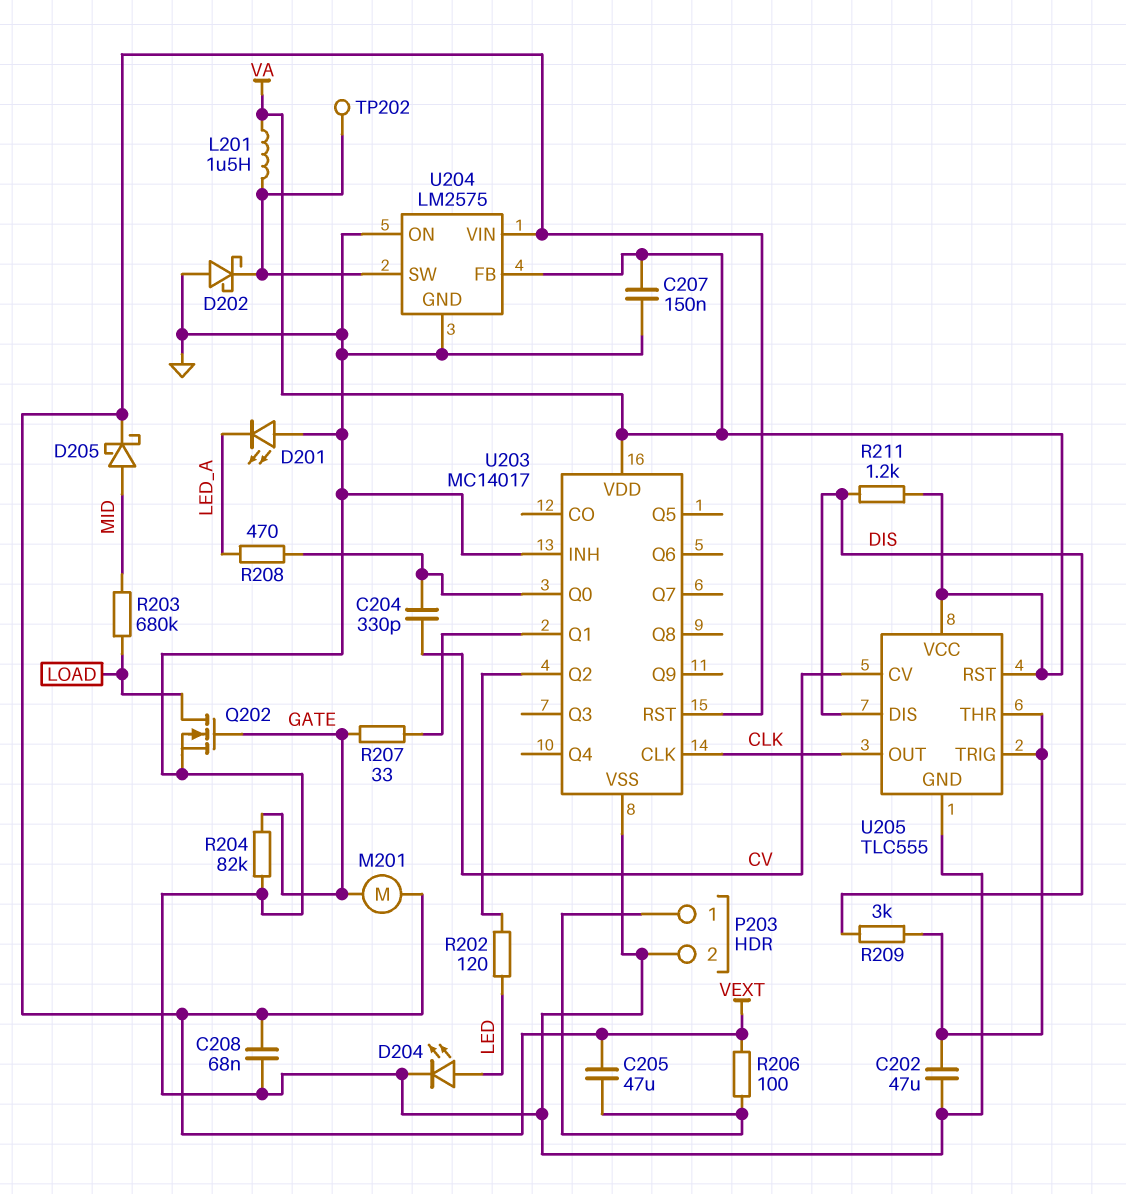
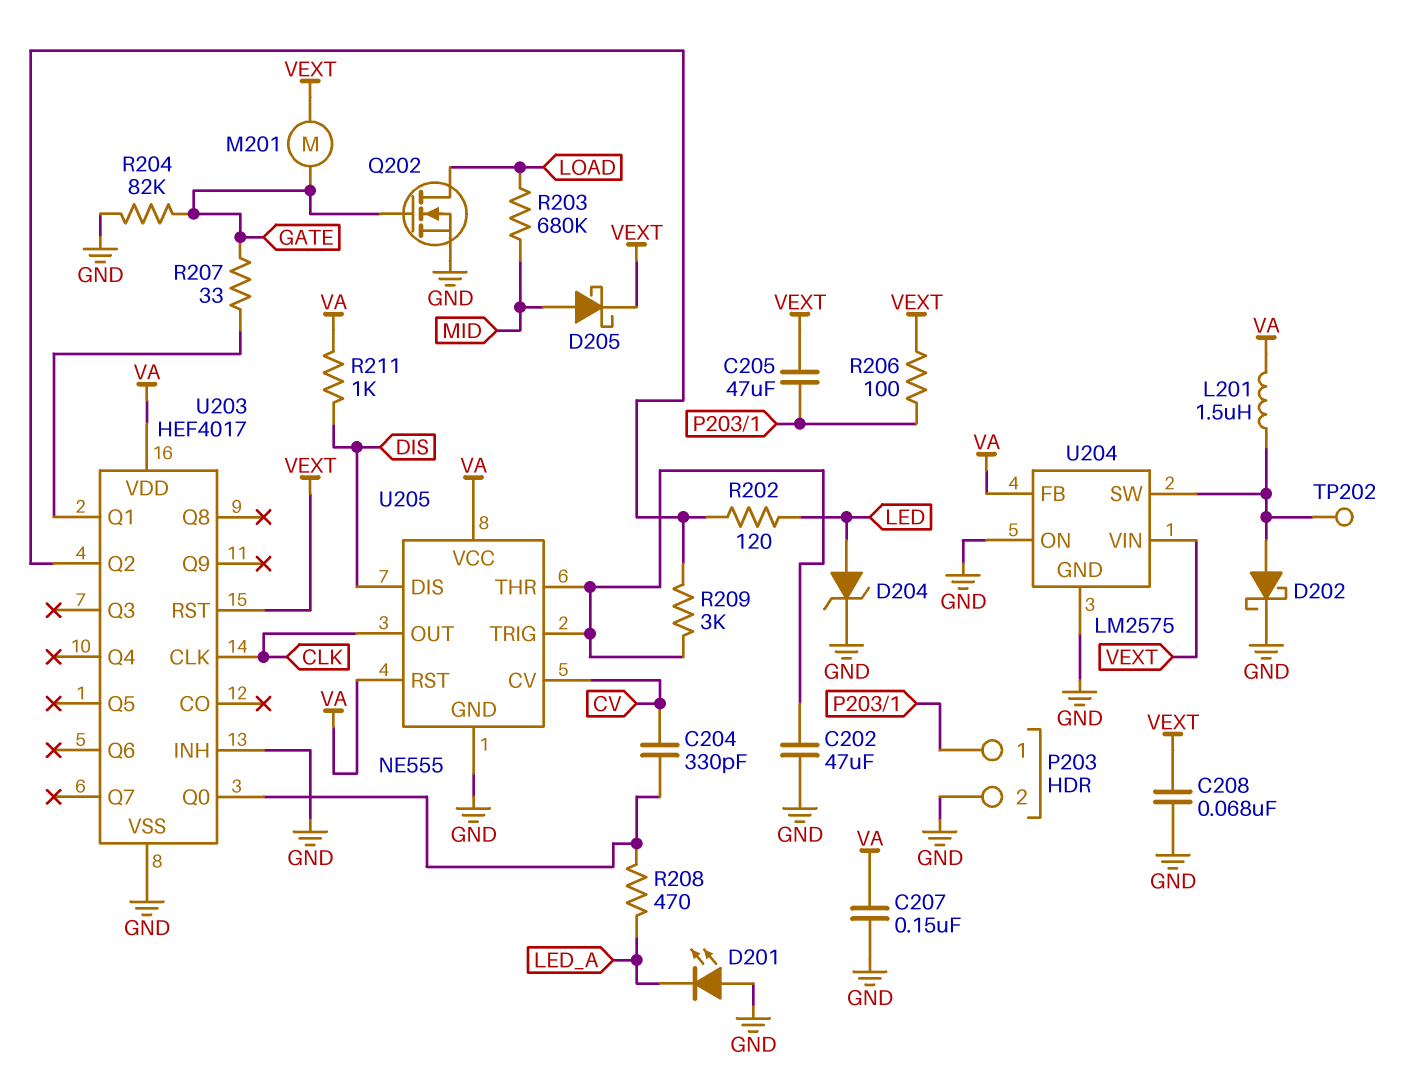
D202: schottky (A GND, K U204/SW) -> schottky (A U204/SW, K GND)
D204: LED (A LED, K GND) -> zener (A LED, K GND)
R209: 3k (DIS, U205/THR) -> 3k (U203/Q2, U205/THR)
R211: 1.2k (DIS, VA) -> 1k (DIS, VA)
U203: MC14017 -> HEF4017
U205: TLC555 -> NE555

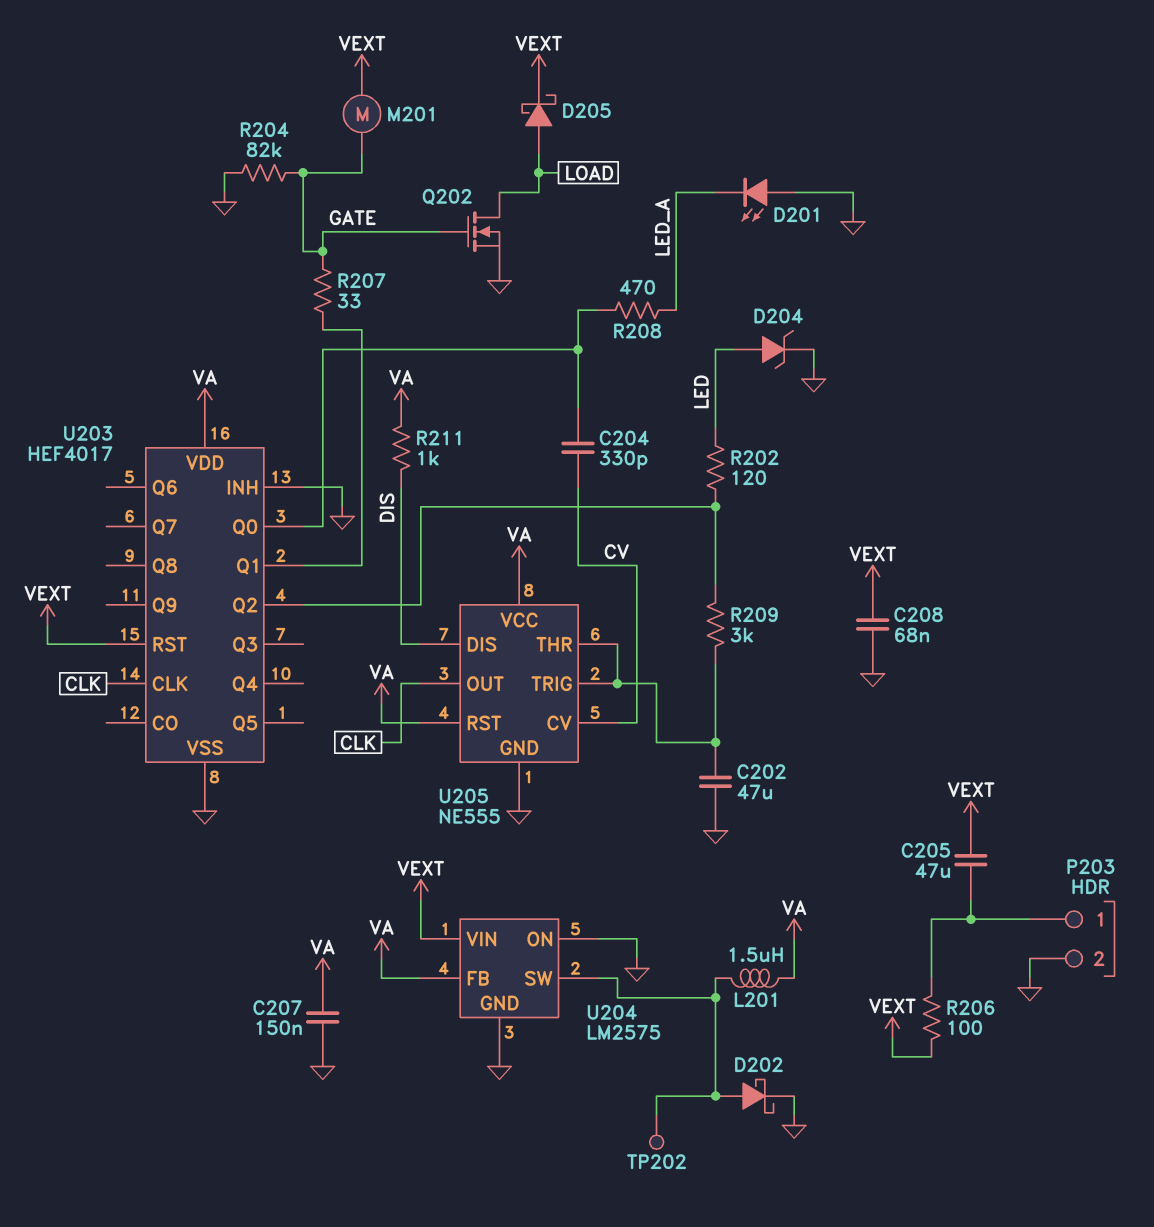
D205: schottky (A MID, K VEXT) -> schottky (A LOAD, K VEXT)
R203: 680k (LOAD, MID) -> none

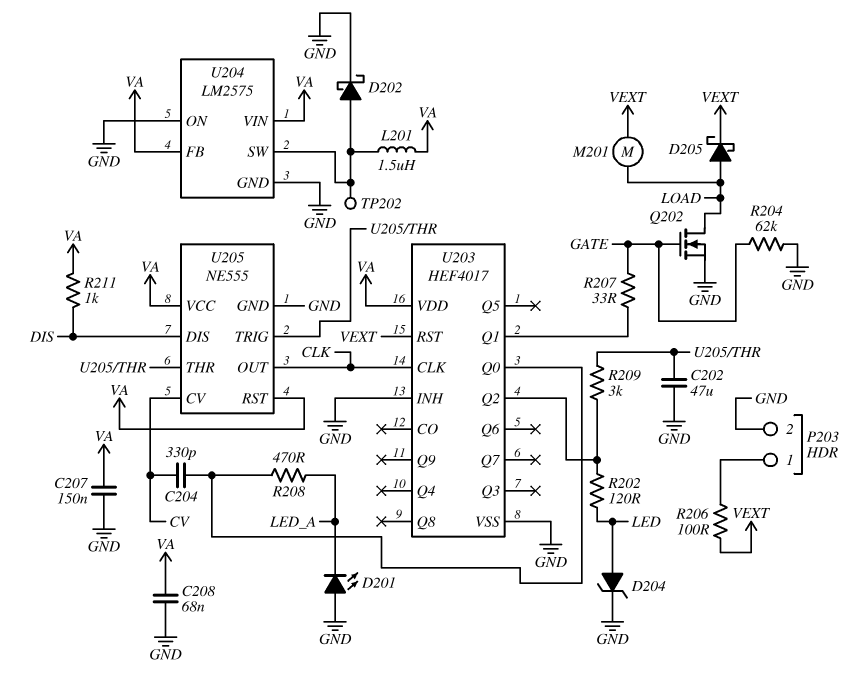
C205: 47uF (P203/1, VEXT) -> none
C208: 68nF (GND, VEXT) -> 68nF (GND, VA)
M201: motor (GATE, VEXT) -> motor (LOAD, VEXT)
R204: 82k (GATE, GND) -> 62k (GATE, GND)
U204 pin VIN: VEXT -> VA

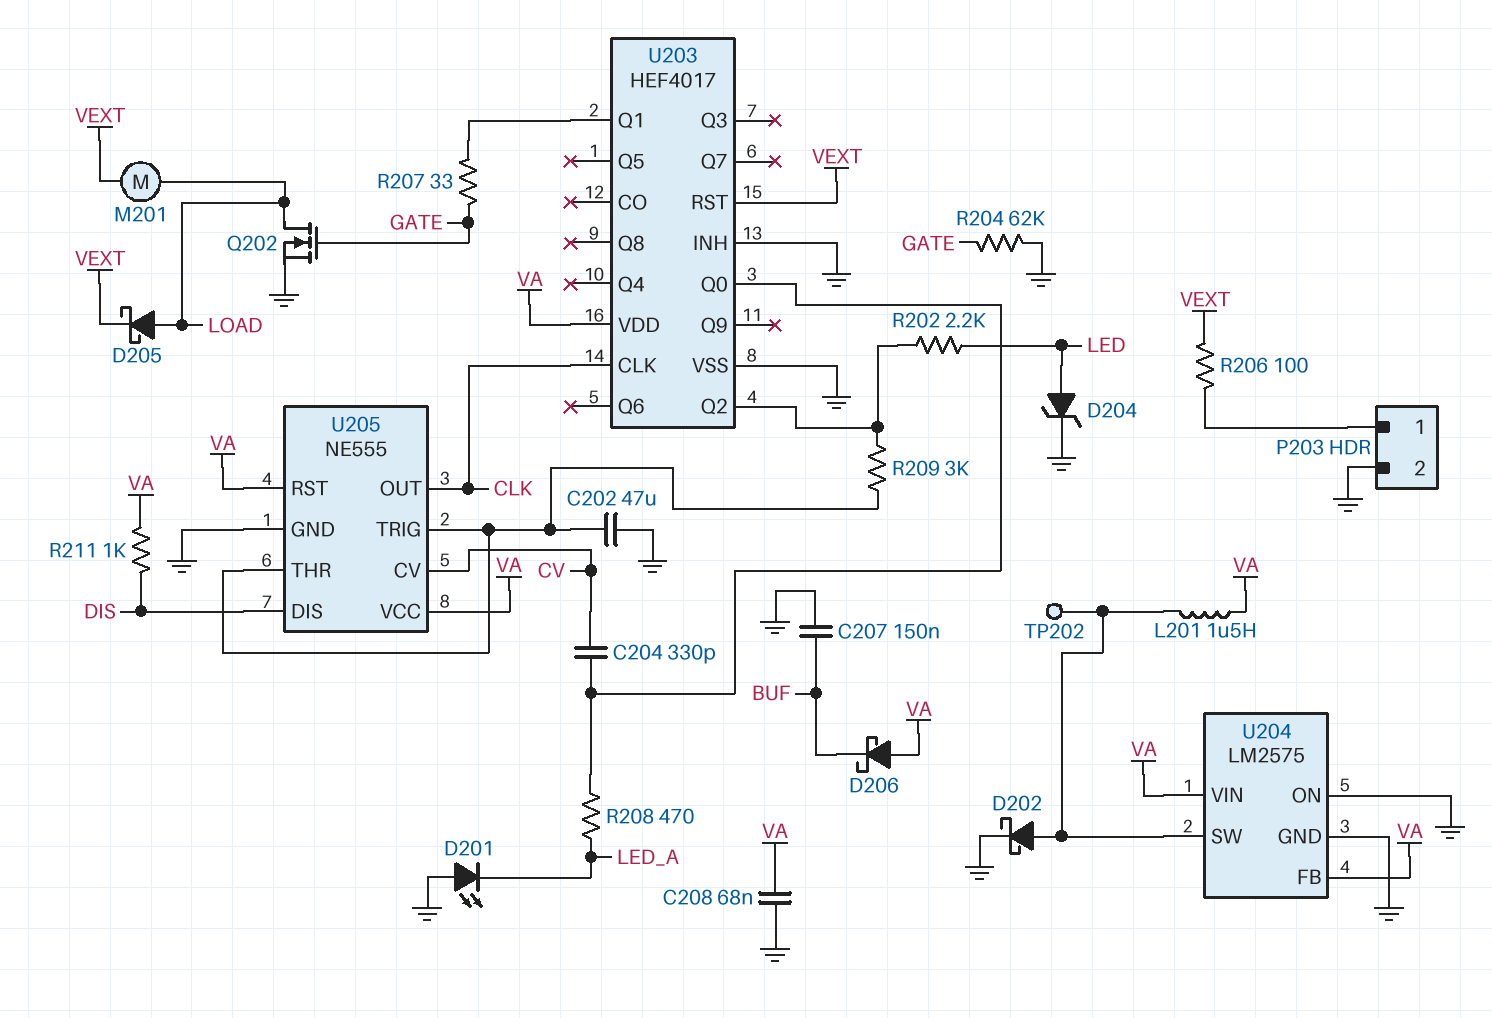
C207: 150nF (GND, VA) -> 150nF (BUF, GND)
D206: none -> schottky (A VA, K BUF)
R202: 120 (LED, U203/Q2) -> 2.2k (LED, U203/Q2)

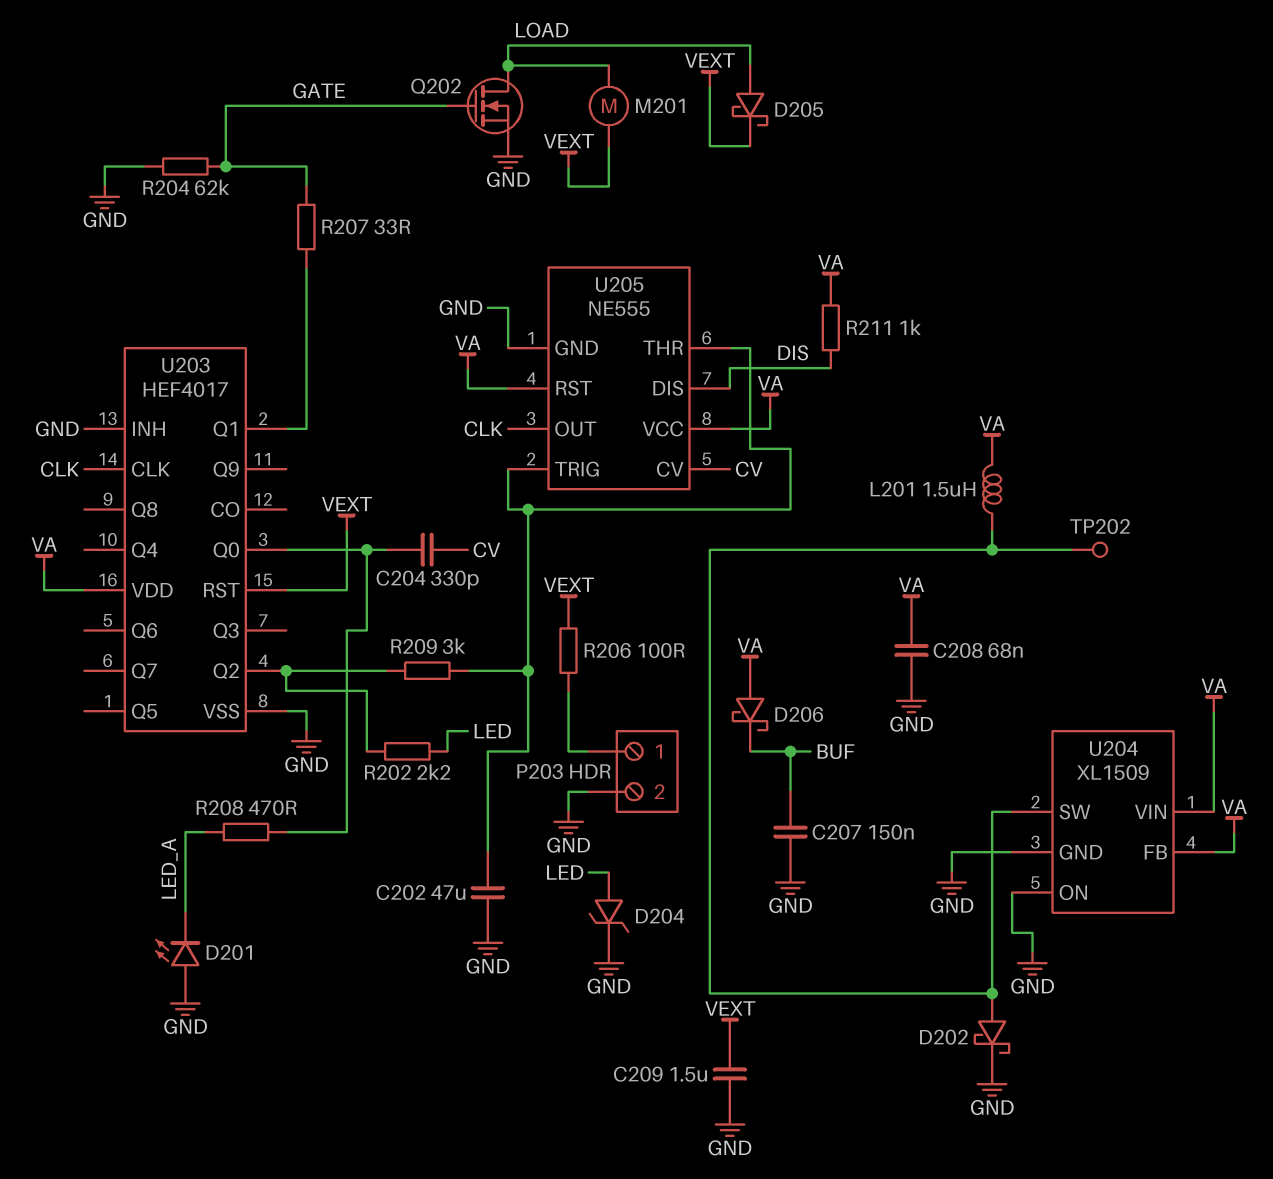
C209: none -> 1.5uF (GND, VEXT)
U204: LM2575 -> XL1509

